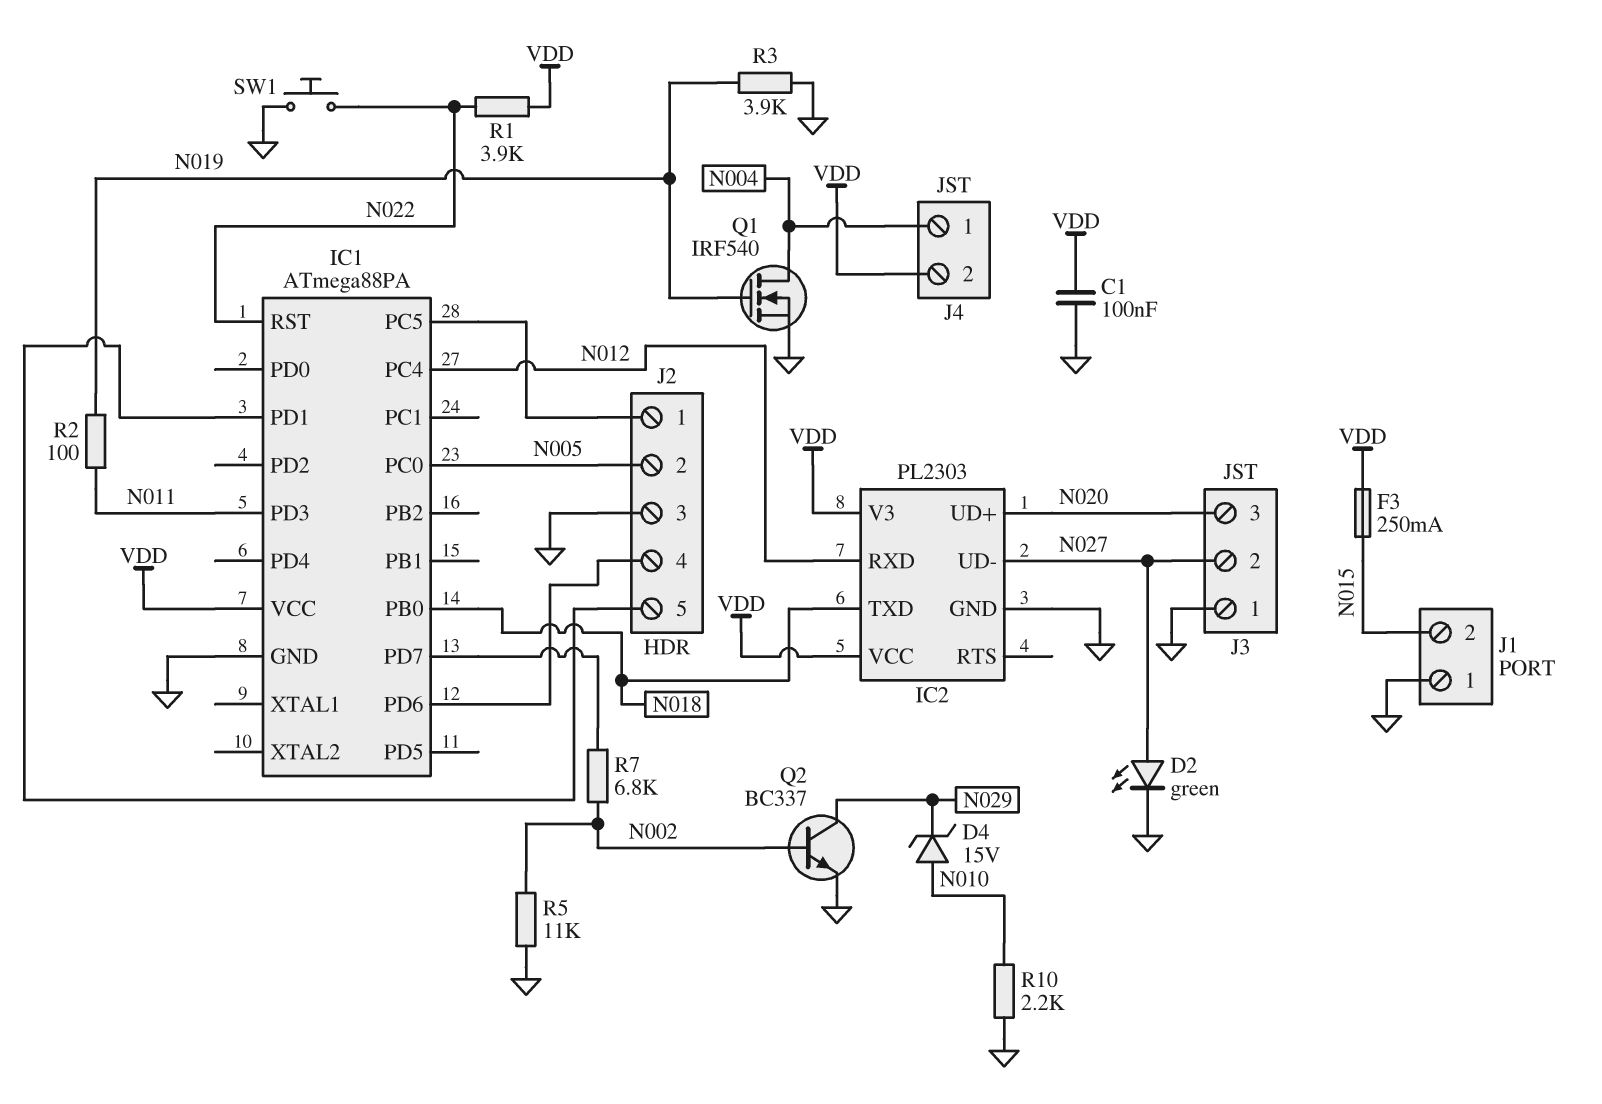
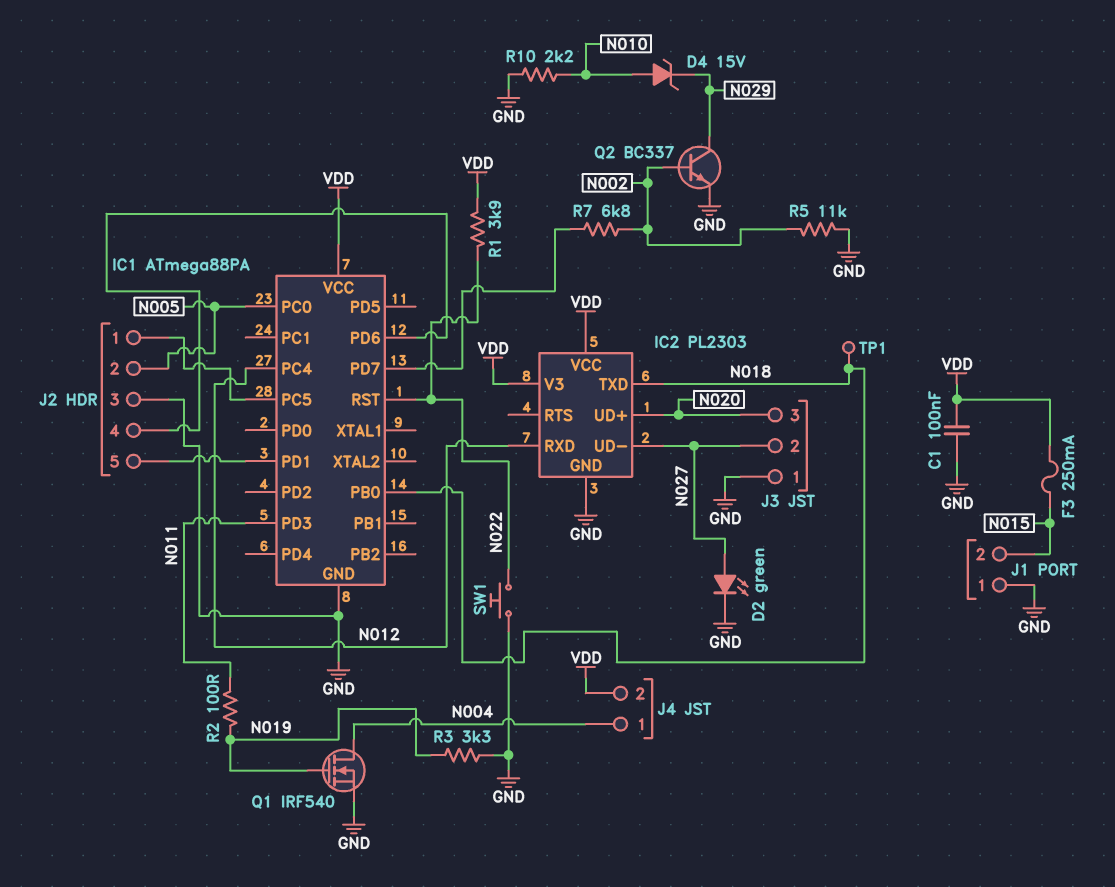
R3: 3.9k (GND, N019) -> 3.3k (GND, N019)
TP1: none -> test point (N018)

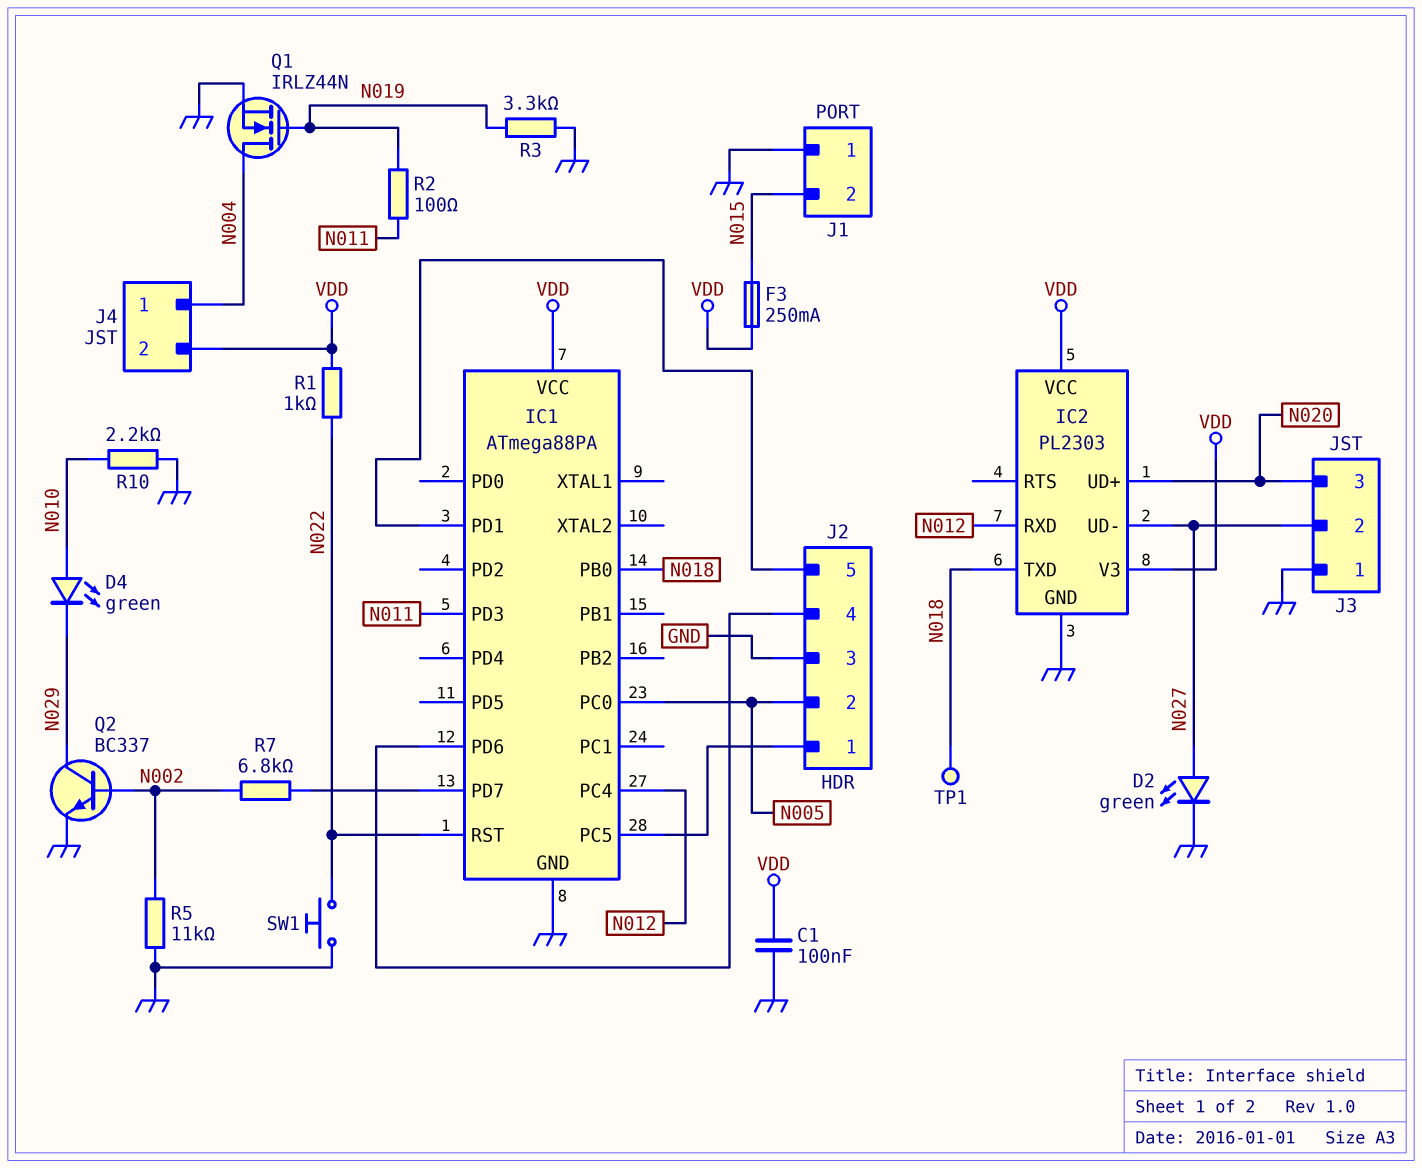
D4: zener 15V (A N010, K N029) -> LED green (A N010, K N029)
Q1: NMOS IRF540 (G N019, D N004, S GND) -> NMOS IRLZ44N (G N019, D N004, S GND)
R1: 3.9k (N022, VDD) -> 1k (N022, VDD)

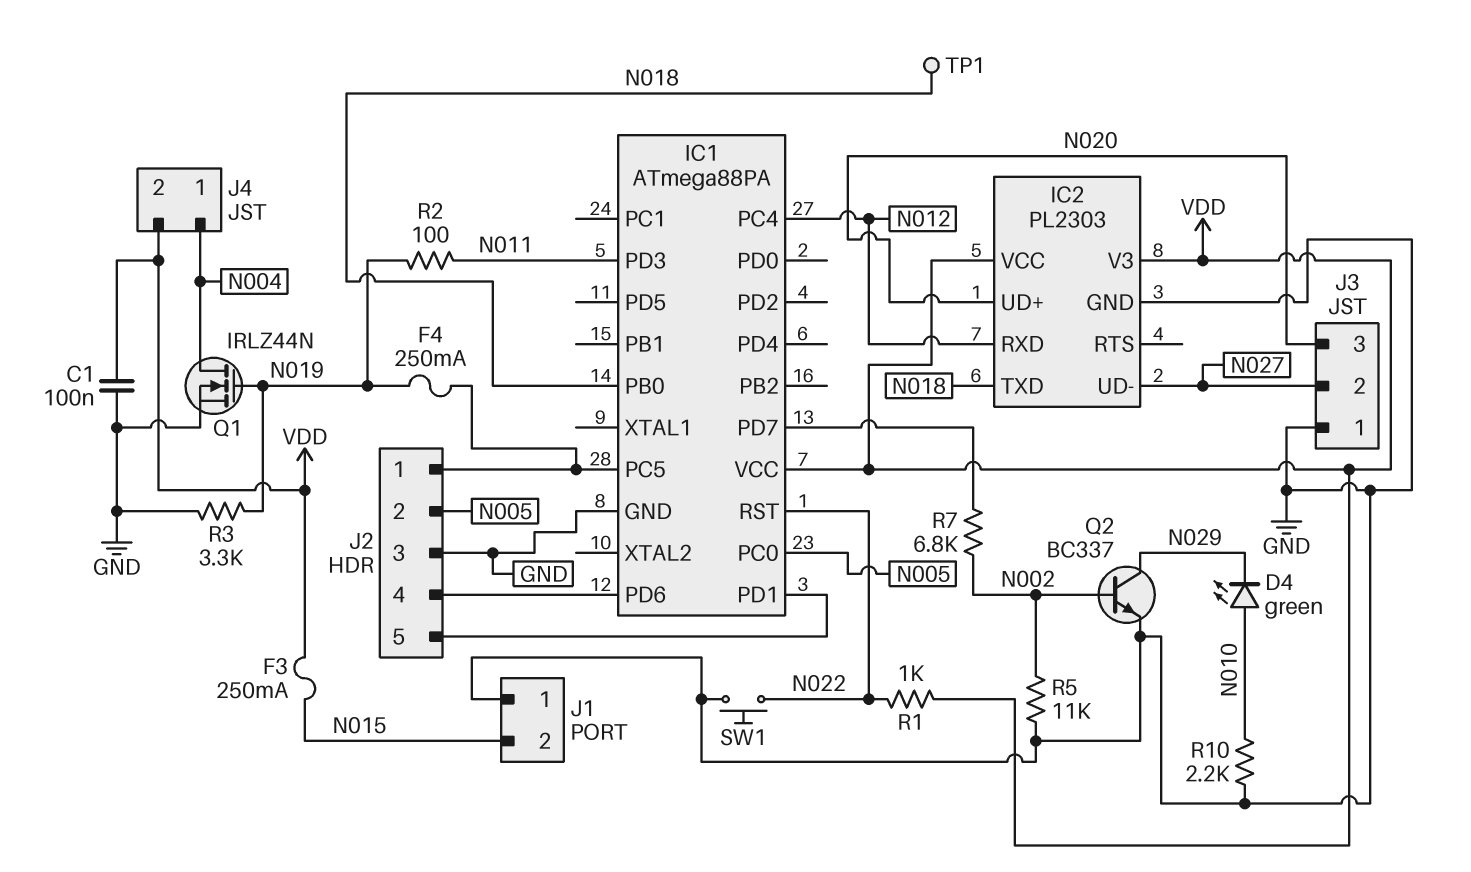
D2: LED green (A N027, K GND) -> none
F4: none -> 250mA (IC1/PC5, N019)

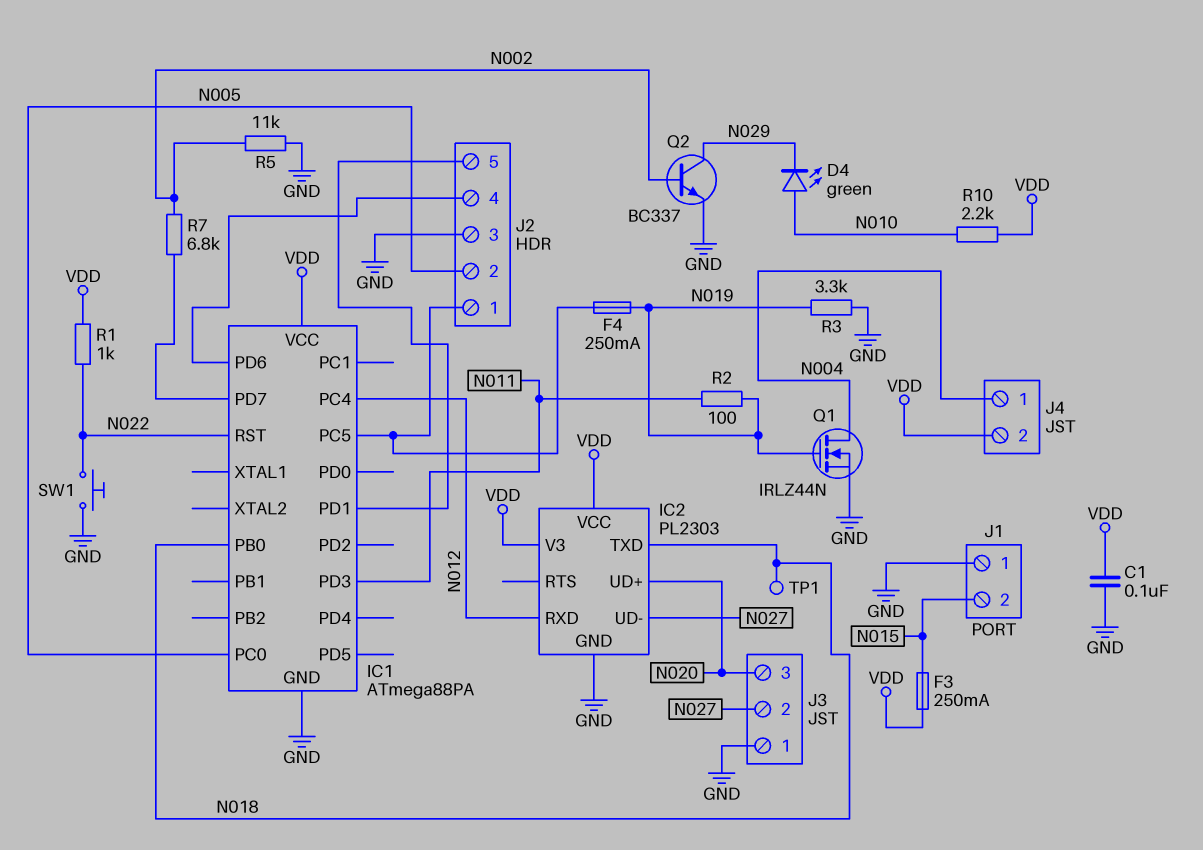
R10: 2.2k (GND, N010) -> 2.2k (N010, VDD)

